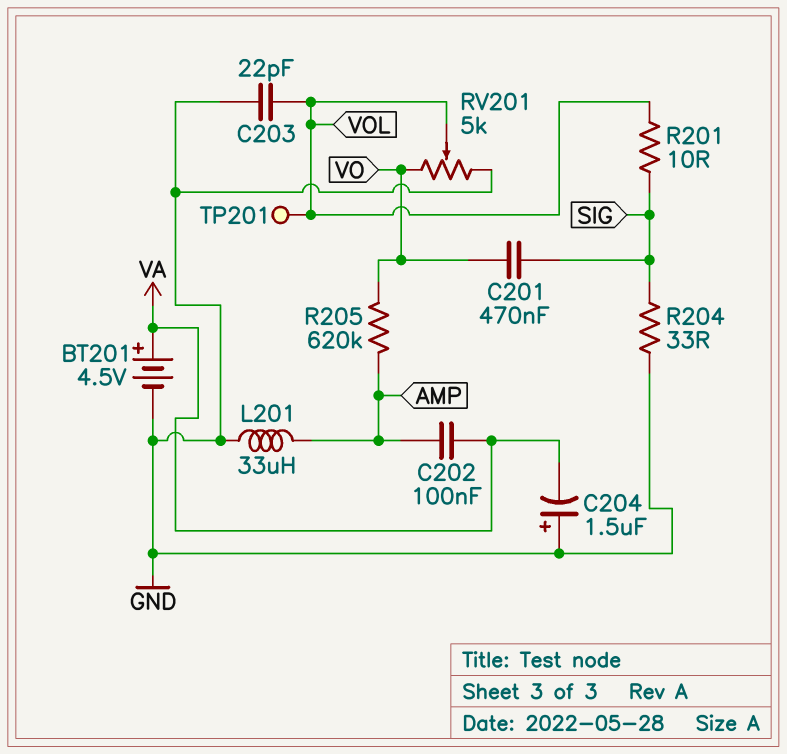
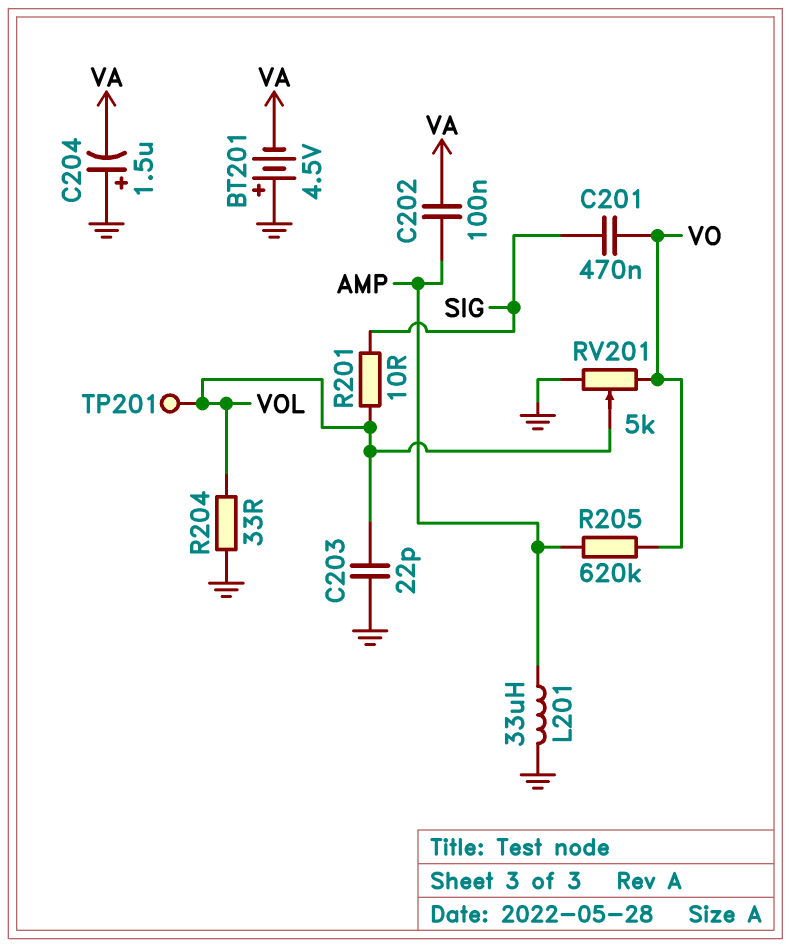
BT201: 4.5V (plus VA, minus GND) -> 4.5V (plus GND, minus VA)
R204: 33 (GND, SIG) -> 33 (GND, VOL)

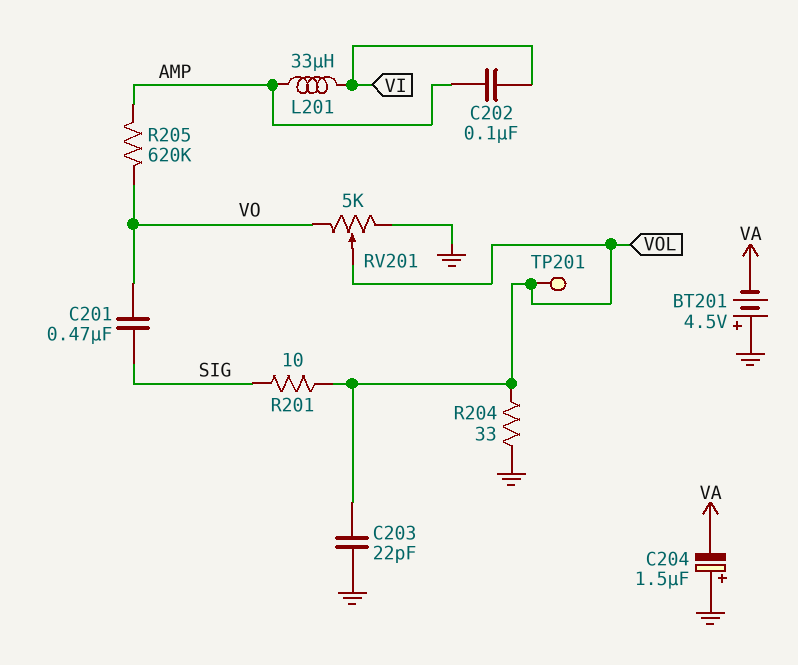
C202: 100nF (AMP, VA) -> 100nF (AMP, VI)
L201: 33uH (AMP, GND) -> 33uH (AMP, VI)

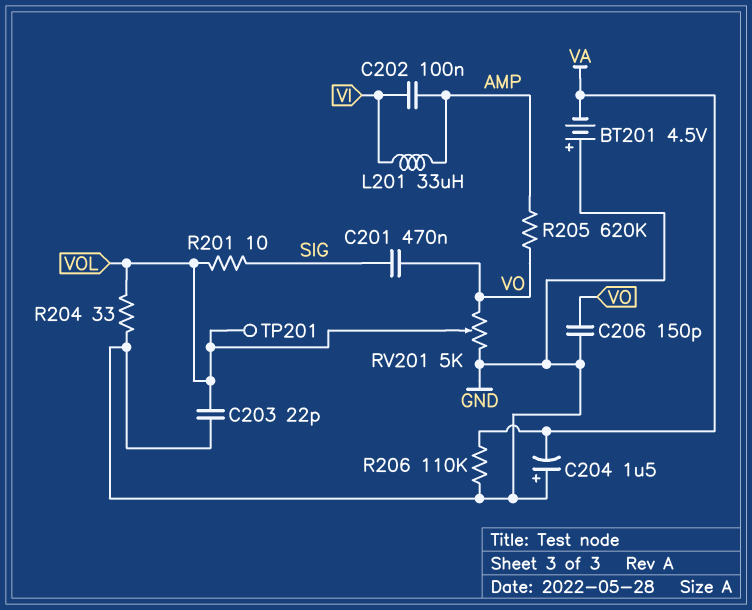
C206: none -> 150pF (GND, VO)
R206: none -> 110k (GND, VA)

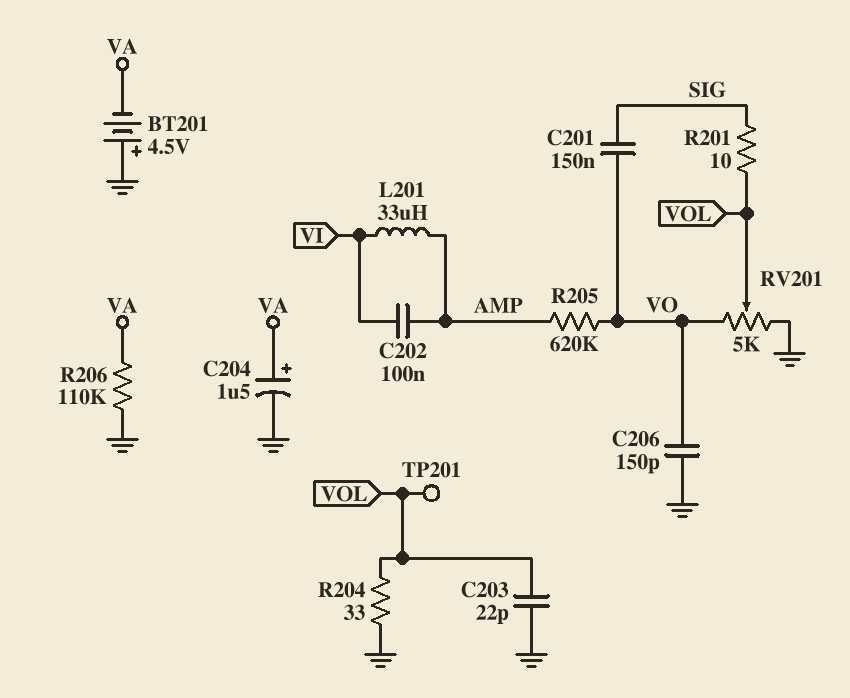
C201: 470nF (SIG, VO) -> 150nF (SIG, VO)
C204: 1.5uF (plus GND, minus VA) -> 1.5uF (plus VA, minus GND)

